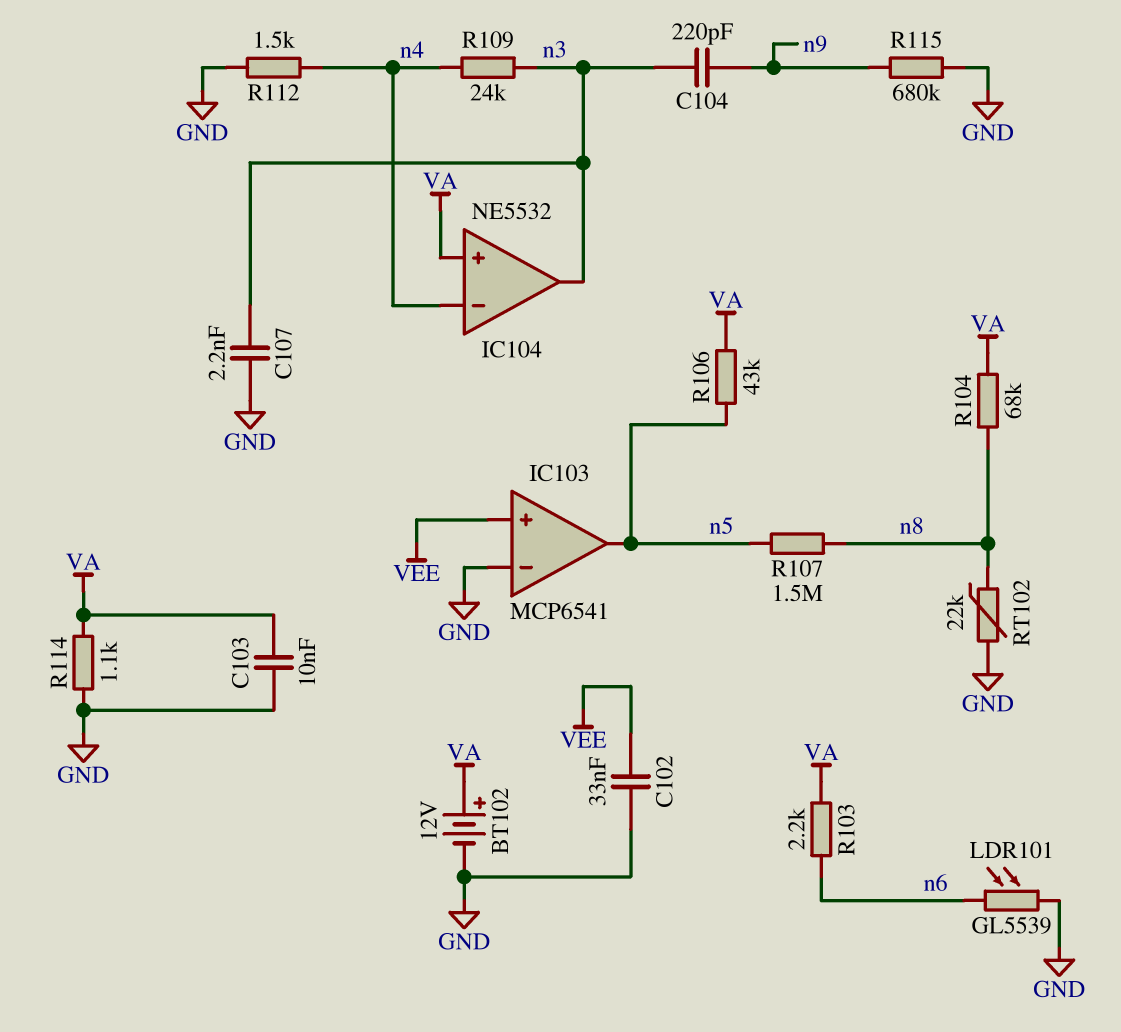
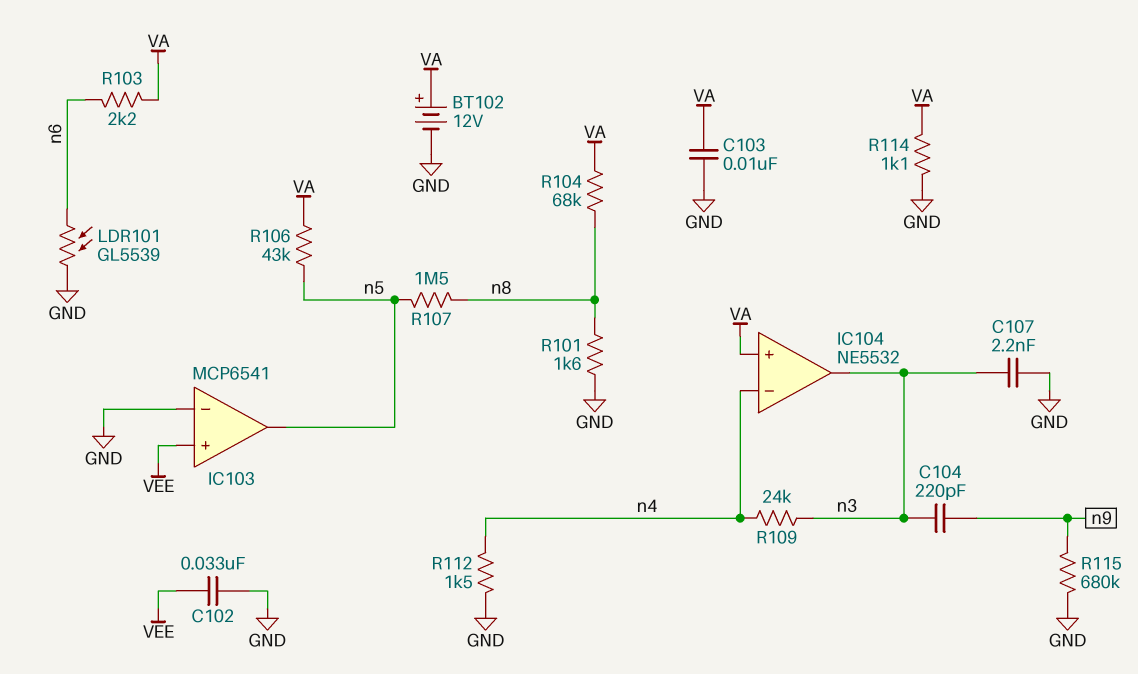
R101: none -> 1.6k (GND, n8)
RT102: 22k (GND, n8) -> none

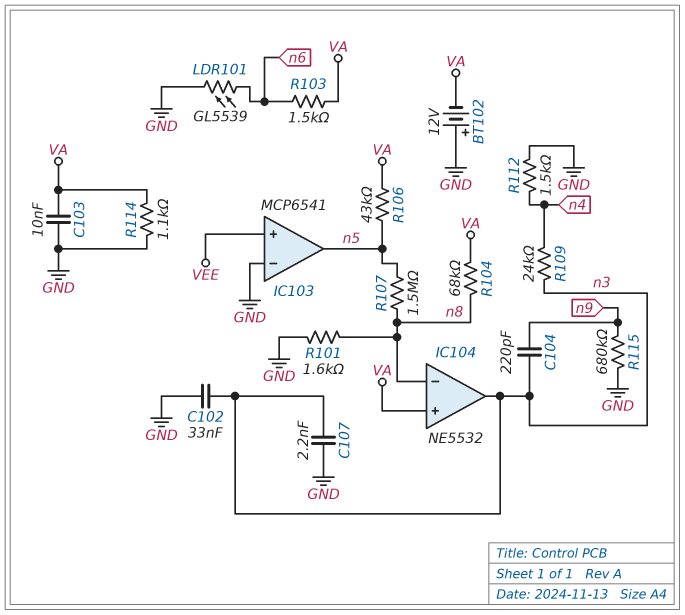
BT102: 12V (plus VA, minus GND) -> 12V (plus GND, minus VA)
C102: 33nF (GND, VEE) -> 33nF (GND, n3)
IC104 pin in-: n4 -> n8
R103: 2.2k (VA, n6) -> 1.5k (VA, n6)

